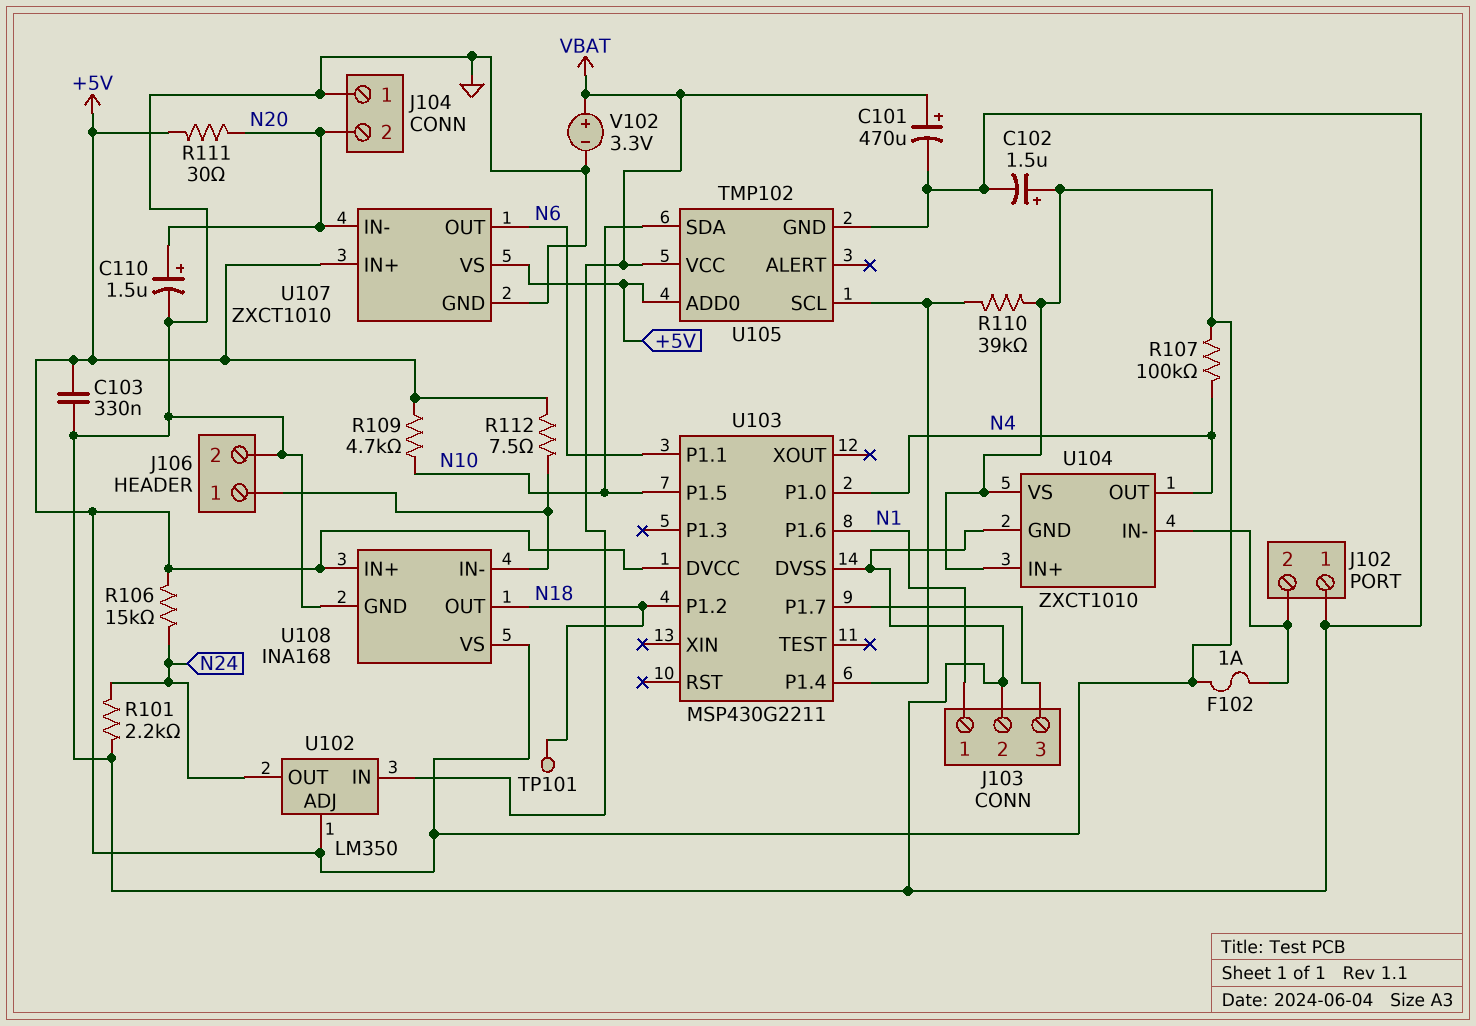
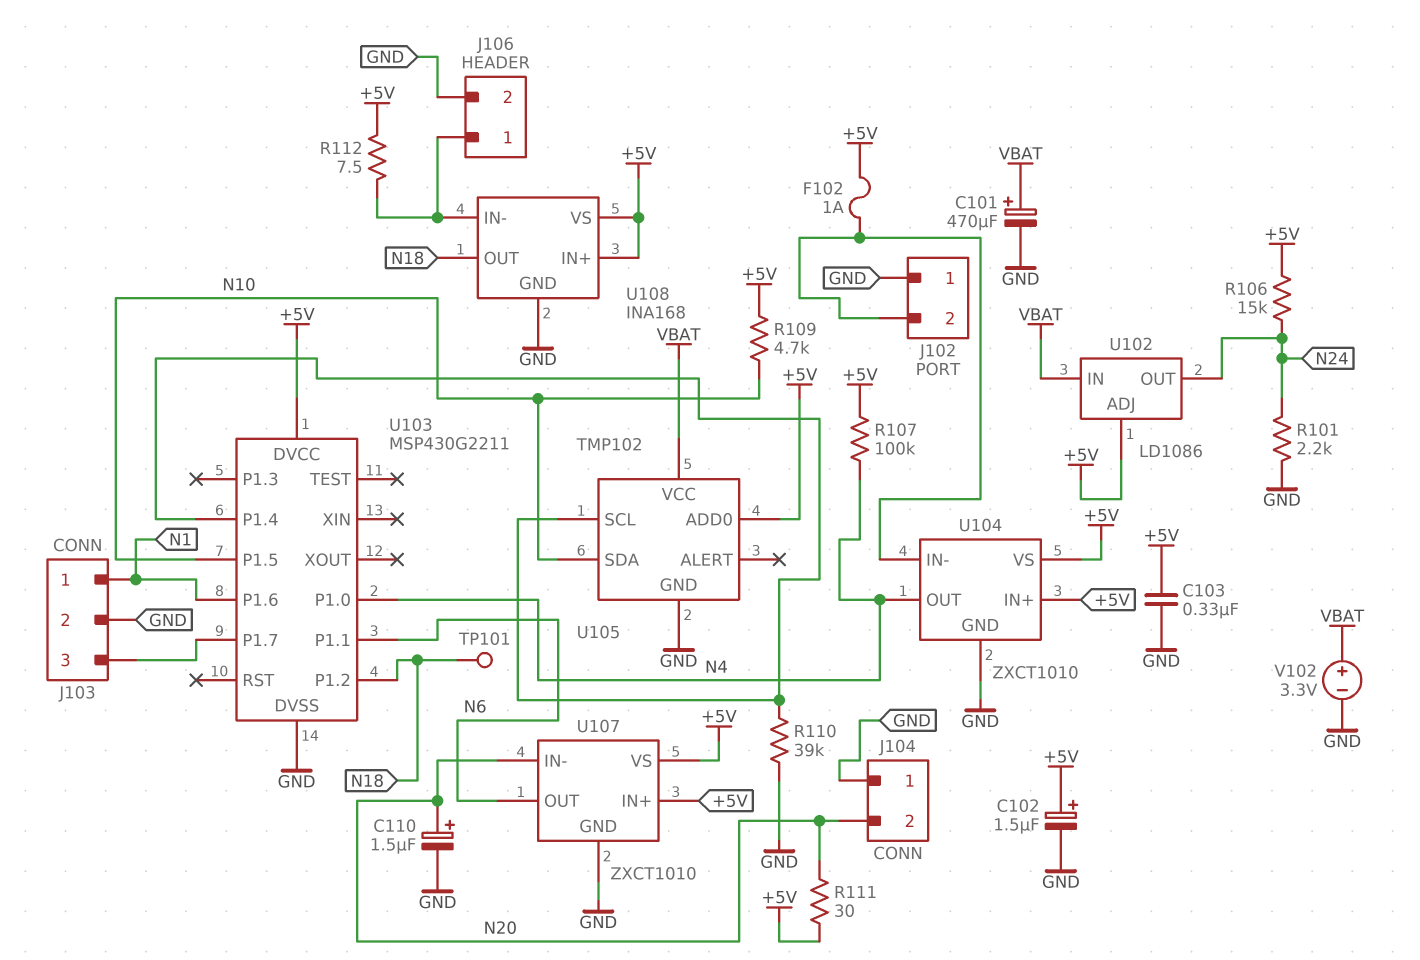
R110: 39k (+5V, U103/P1.4) -> 39k (GND, U103/P1.4)
U102: LM350 -> LD1086

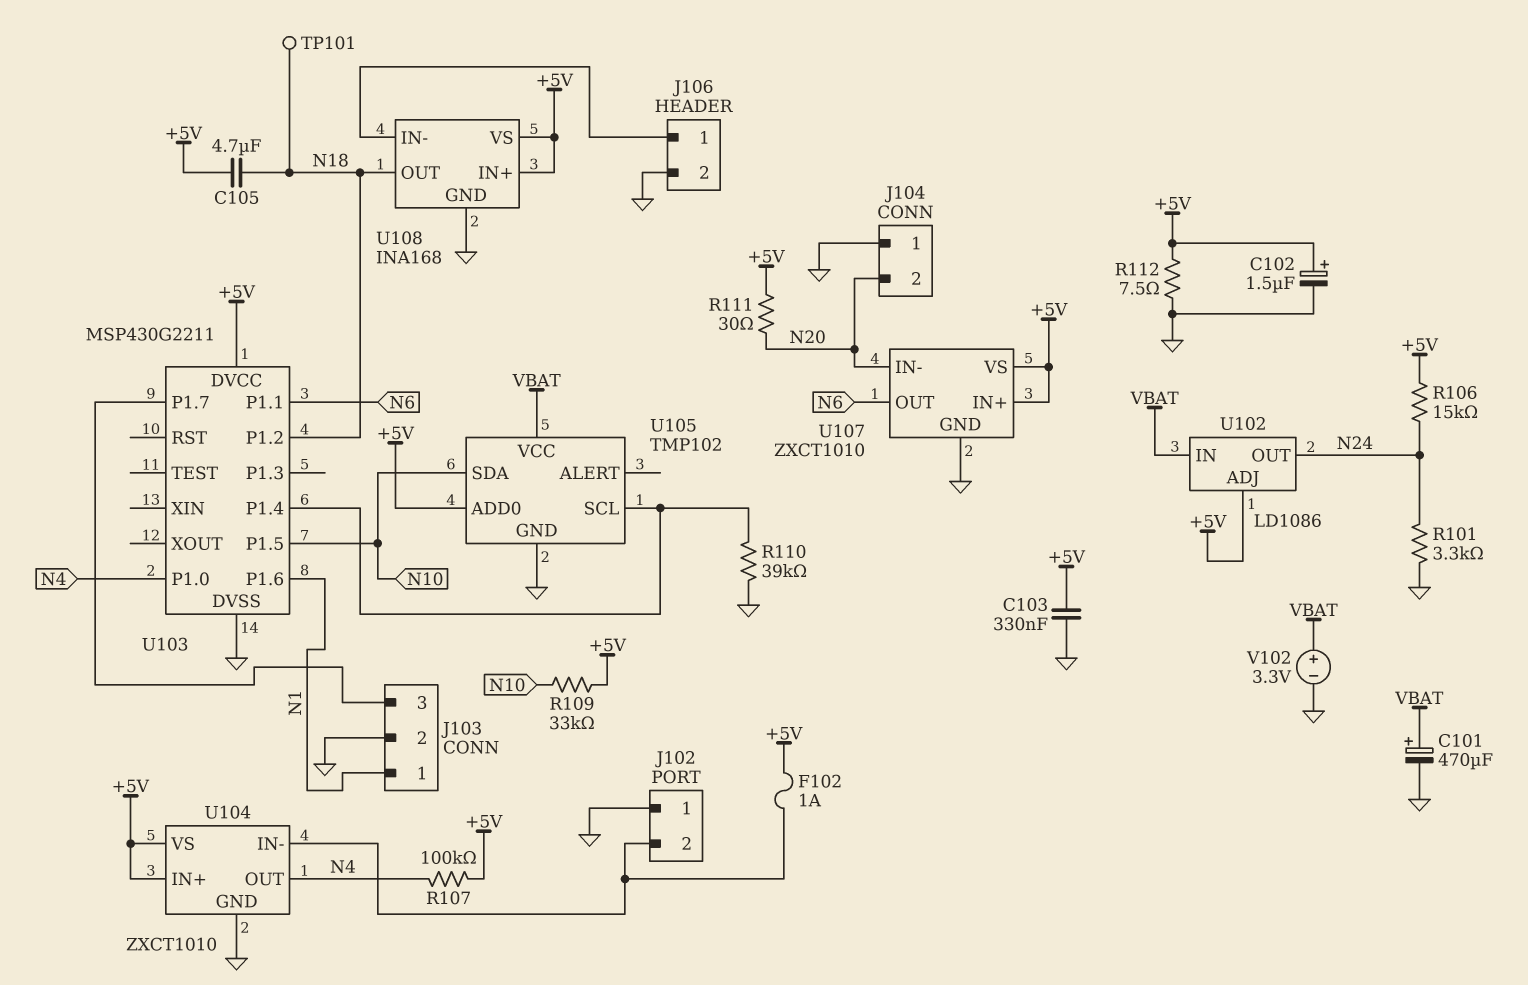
C105: none -> 4.7uF (+5V, N18)
C110: 1.5uF (plus N20, minus GND) -> none
R101: 2.2k (GND, N24) -> 3.3k (GND, N24)
R109: 4.7k (+5V, N10) -> 33k (+5V, N10)
R112: 7.5 (+5V, J106/1) -> 7.5 (+5V, GND)

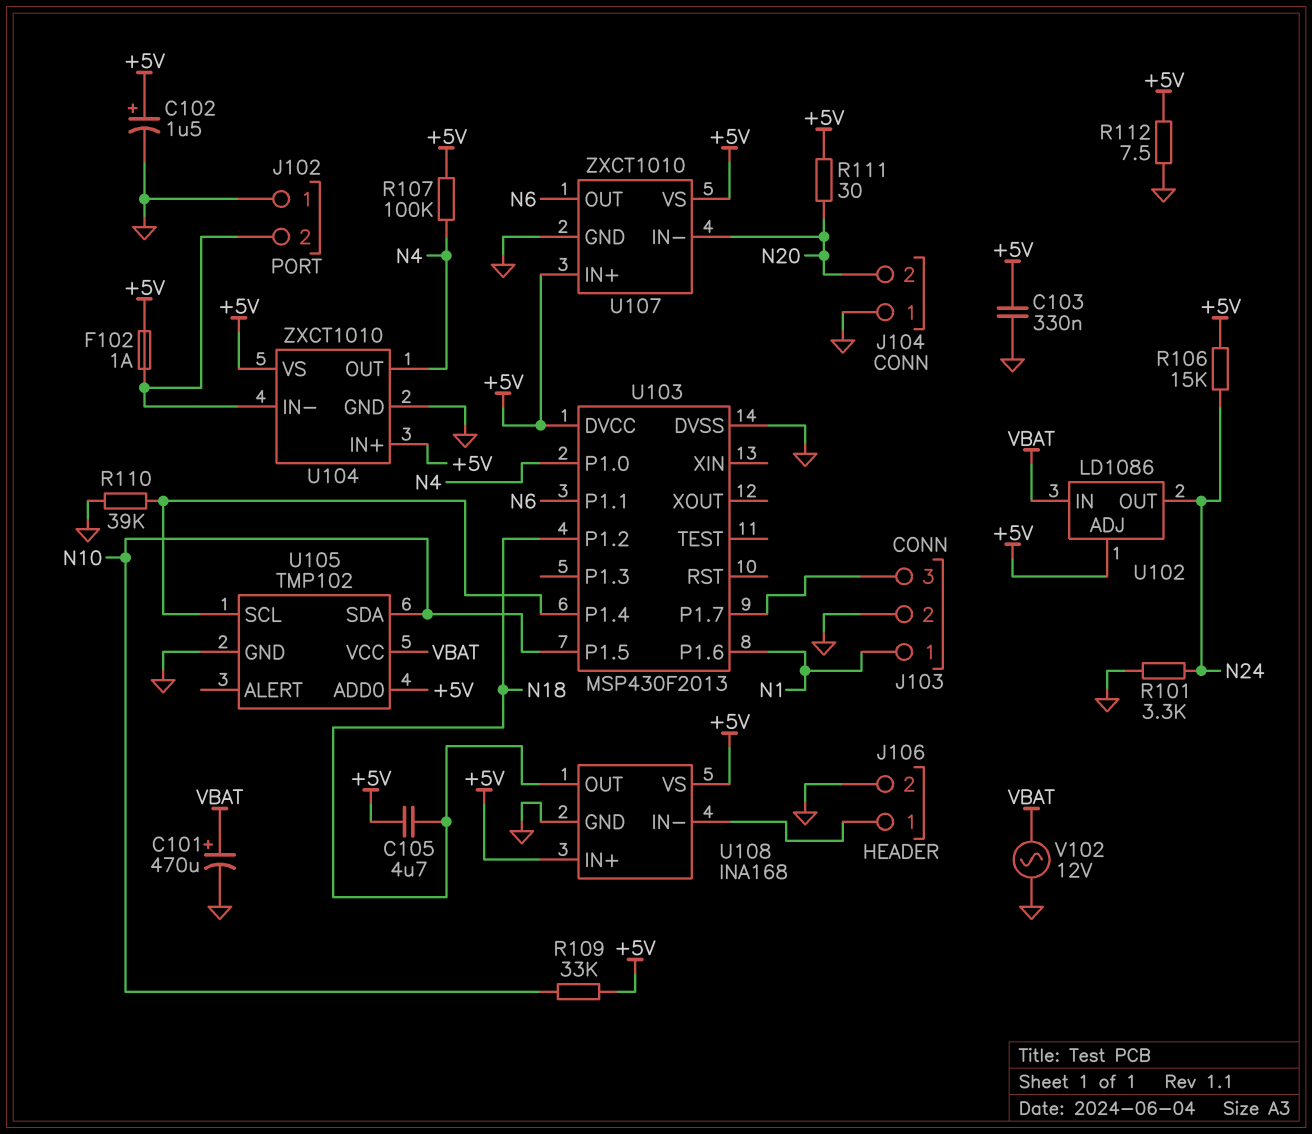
TP101: test point (N18) -> none
U103: MSP430G2211 -> MSP430F2013
V102: 3.3V (plus VBAT, minus GND) -> AC 12V (GND, VBAT)

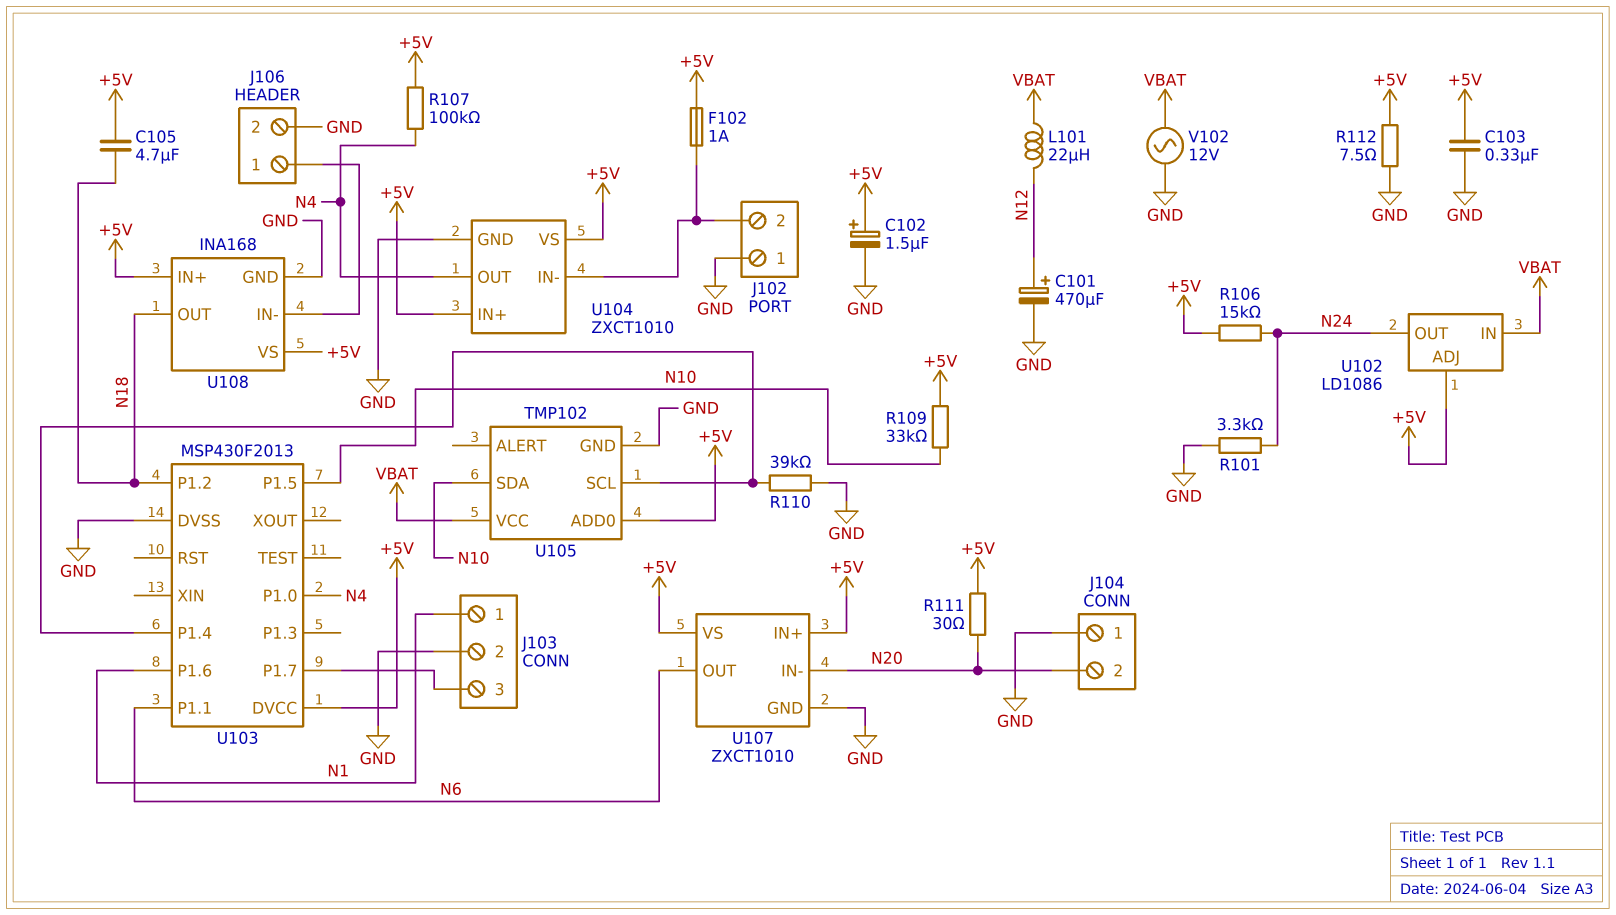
C101: 470uF (plus VBAT, minus GND) -> 470uF (plus N12, minus GND)
L101: none -> 22uH (N12, VBAT)

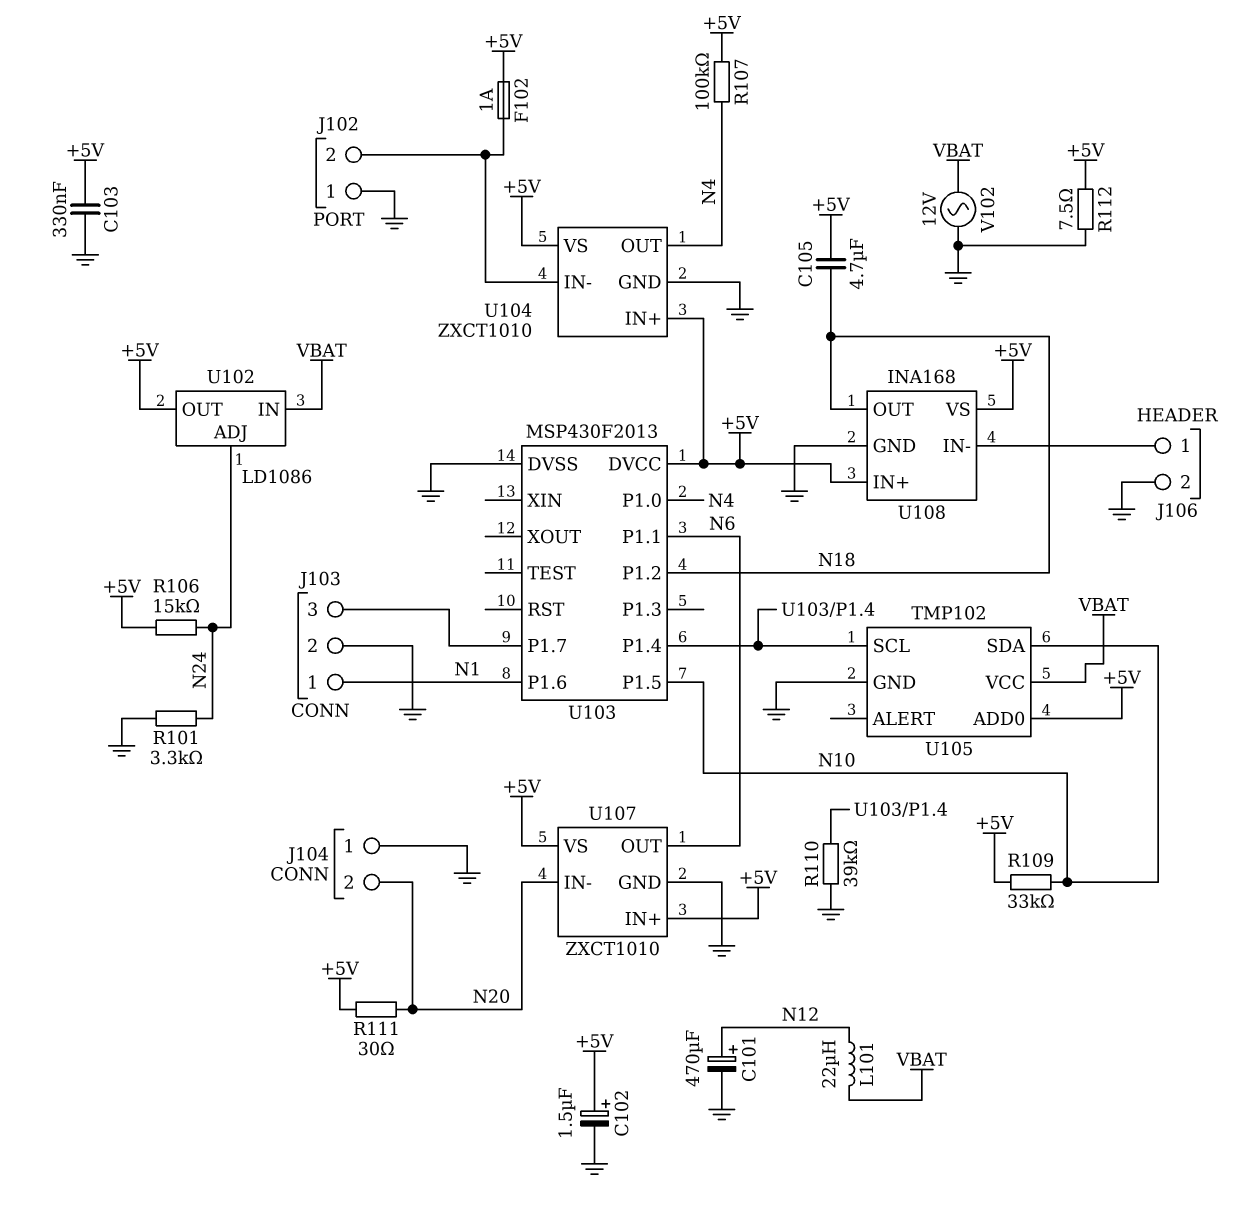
U102 pin ADJ: +5V -> N24
U102 pin OUT: N24 -> +5V

